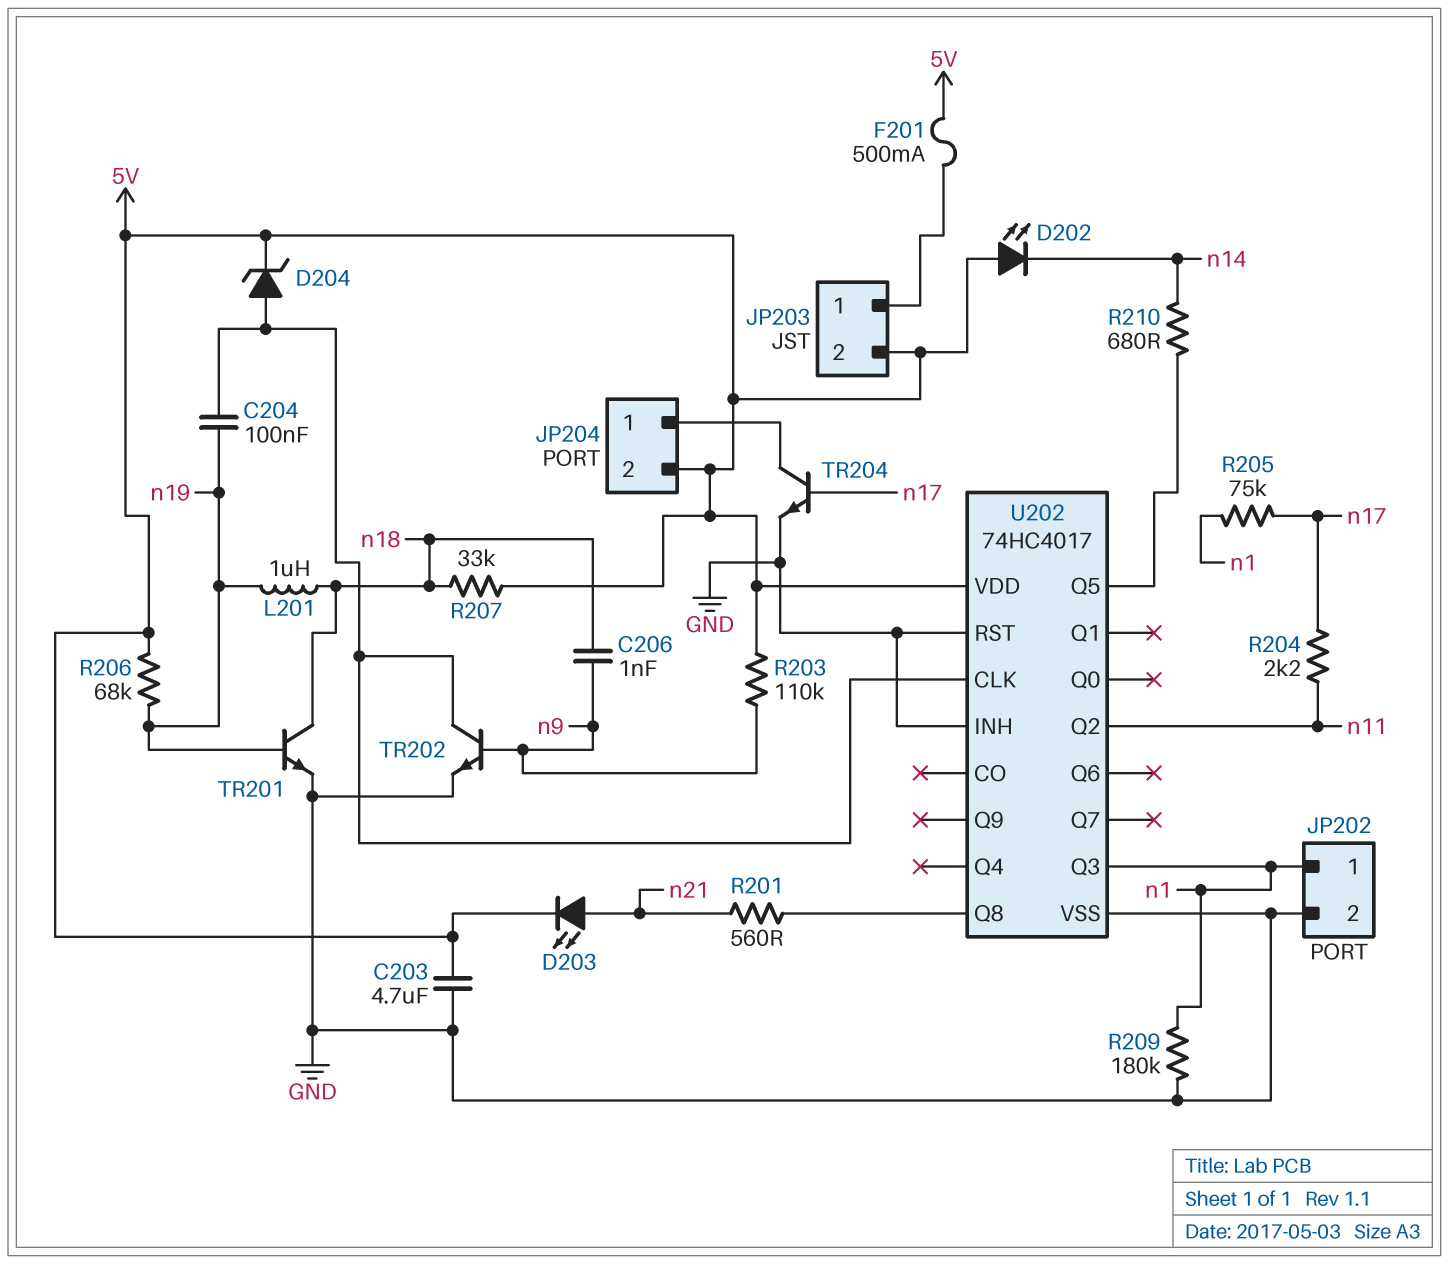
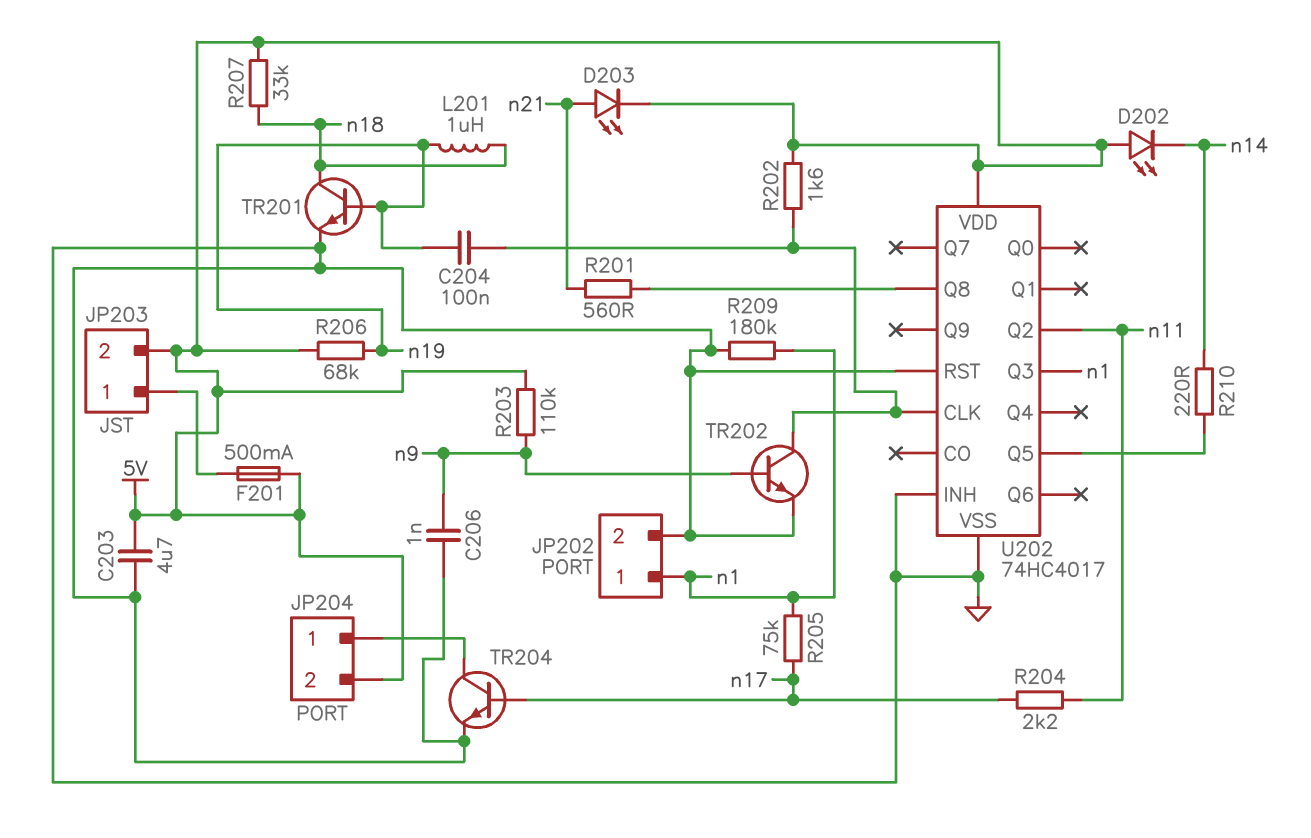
C206: 1nF (n9, n18) -> 1nF (GND, n9)
D204: zener (A U202/CLK, K 5V) -> none
R202: none -> 1.6k (5V, U202/CLK)
R210: 680 (U202/Q5, n14) -> 220 (U202/Q5, n14)

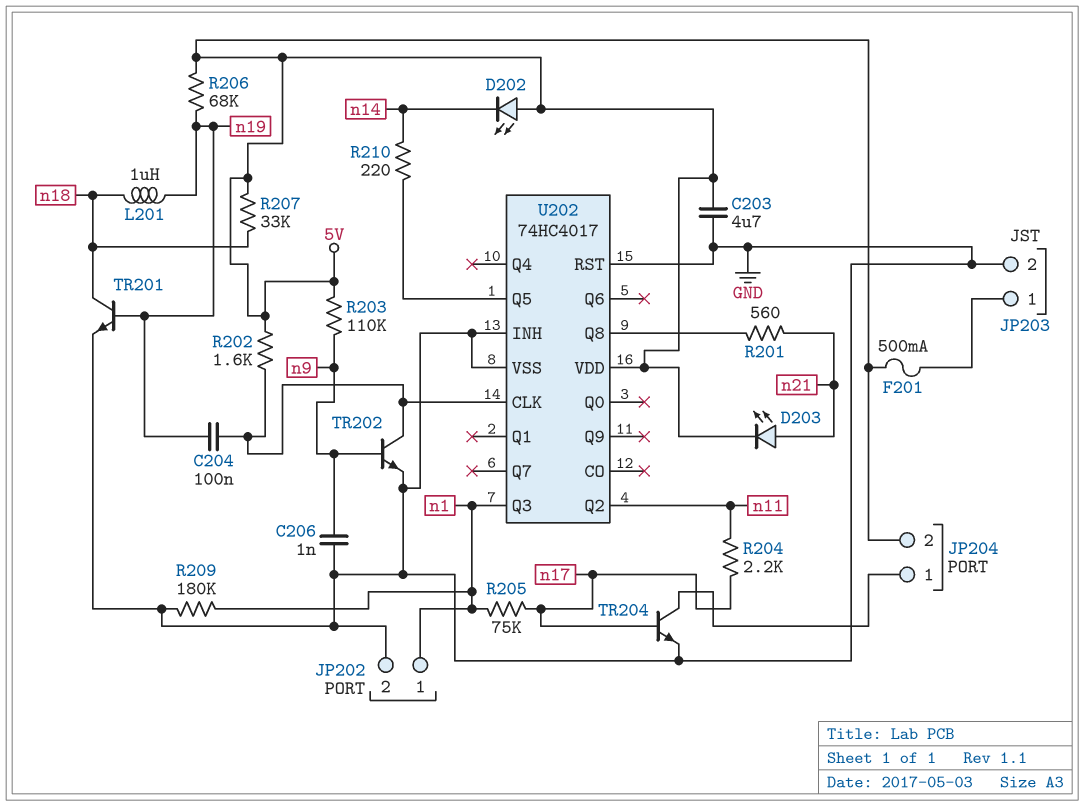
JP203 pin 2: 5V -> GND

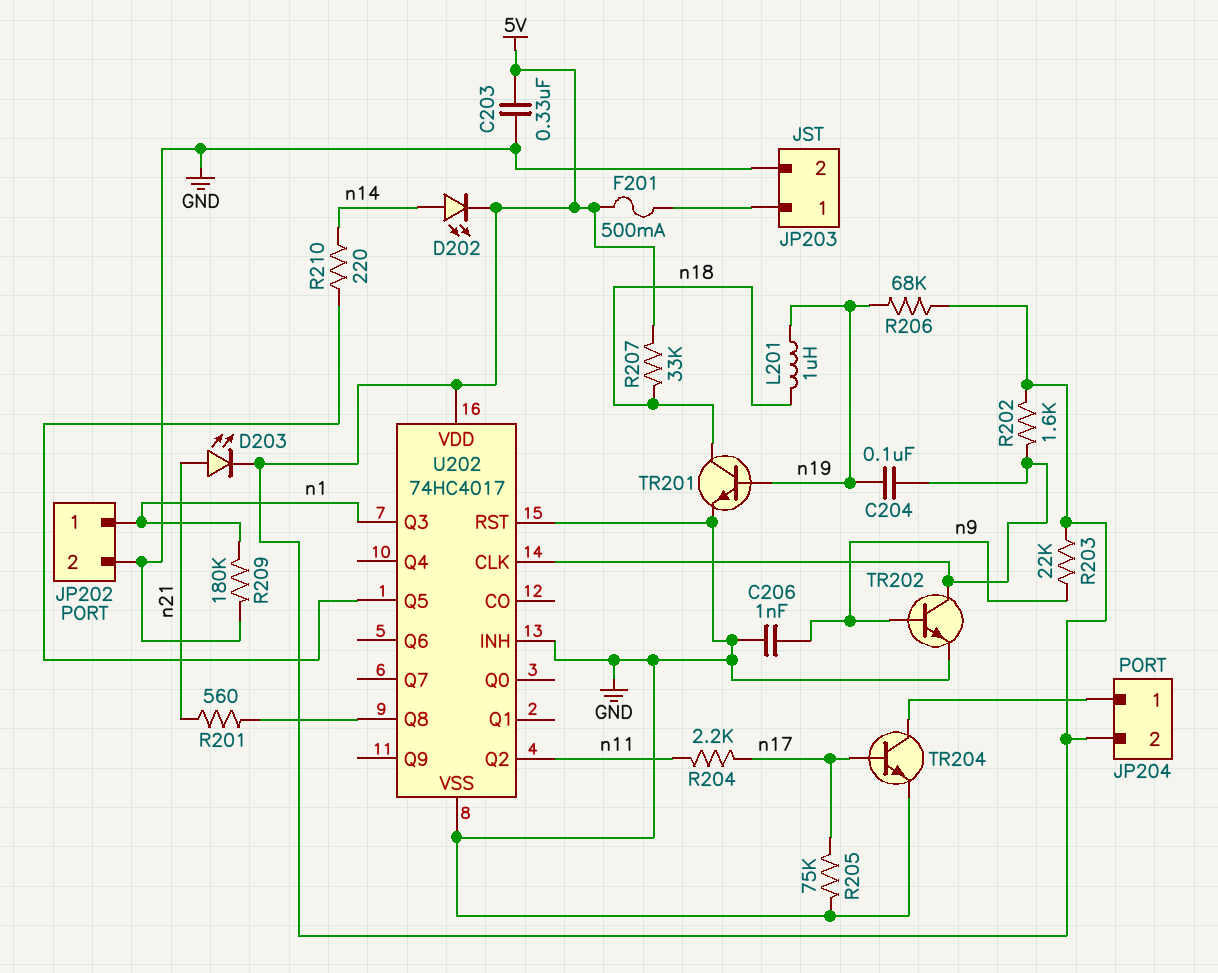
C203: 4.7uF (5V, GND) -> 330nF (5V, GND)
D202: LED (A 5V, K n14) -> LED (A n14, K 5V)
R203: 110k (5V, n9) -> 22k (5V, n9)
R205: 75k (n1, n17) -> 75k (GND, n17)

